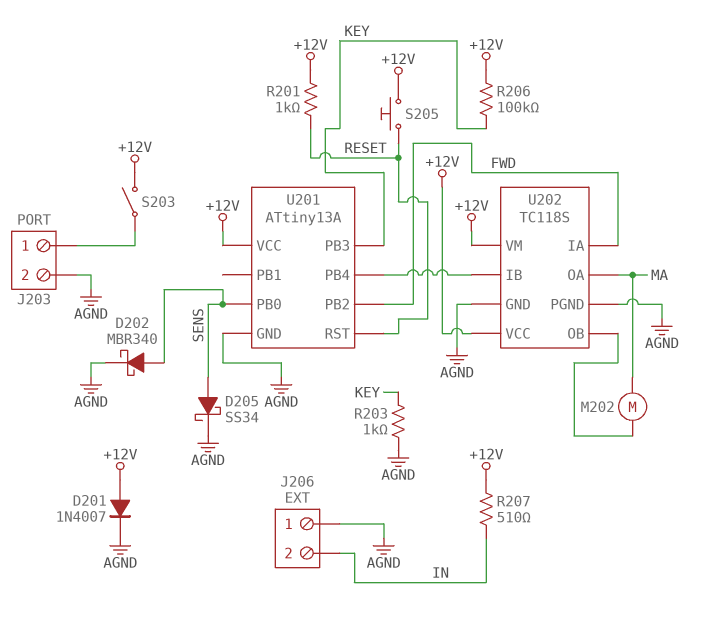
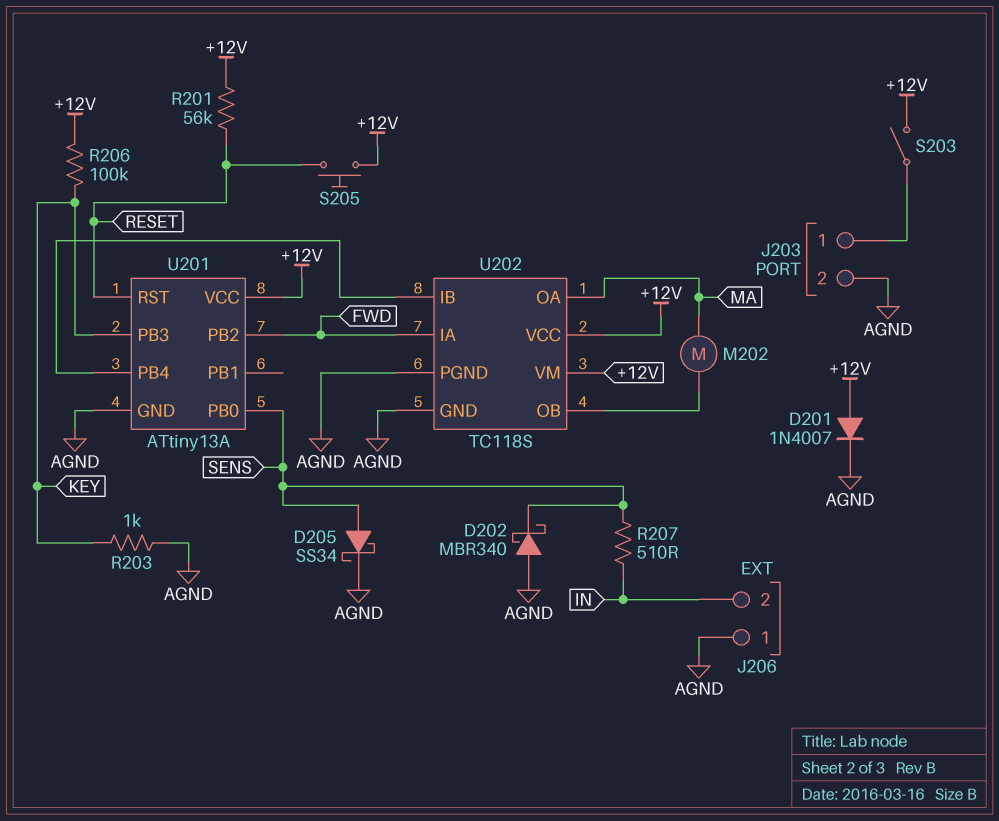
D202: schottky MBR340 (A SENS, K AGND) -> schottky MBR340 (A AGND, K SENS)
R201: 1k (+12V, RESET) -> 56k (+12V, RESET)
R207: 510 (+12V, IN) -> 510 (IN, SENS)

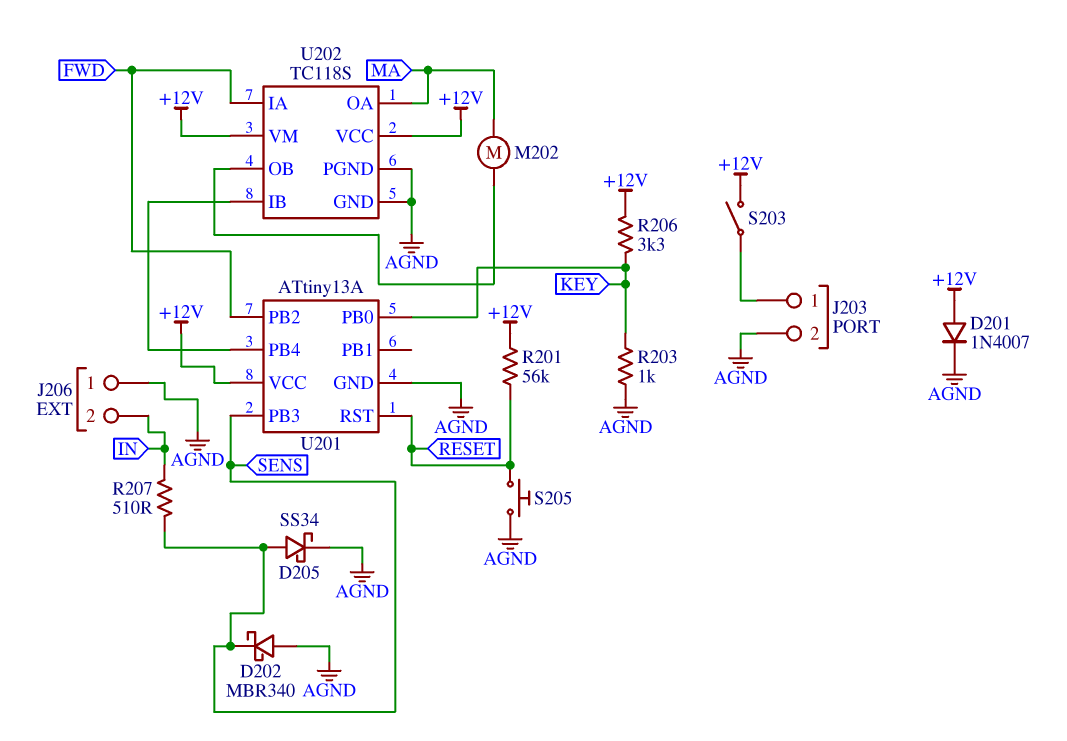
R206: 100k (+12V, KEY) -> 3.3k (+12V, KEY)
S205: button (+12V, RESET) -> button (AGND, RESET)
U201 pin PB0: SENS -> KEY
U201 pin PB3: KEY -> SENS

